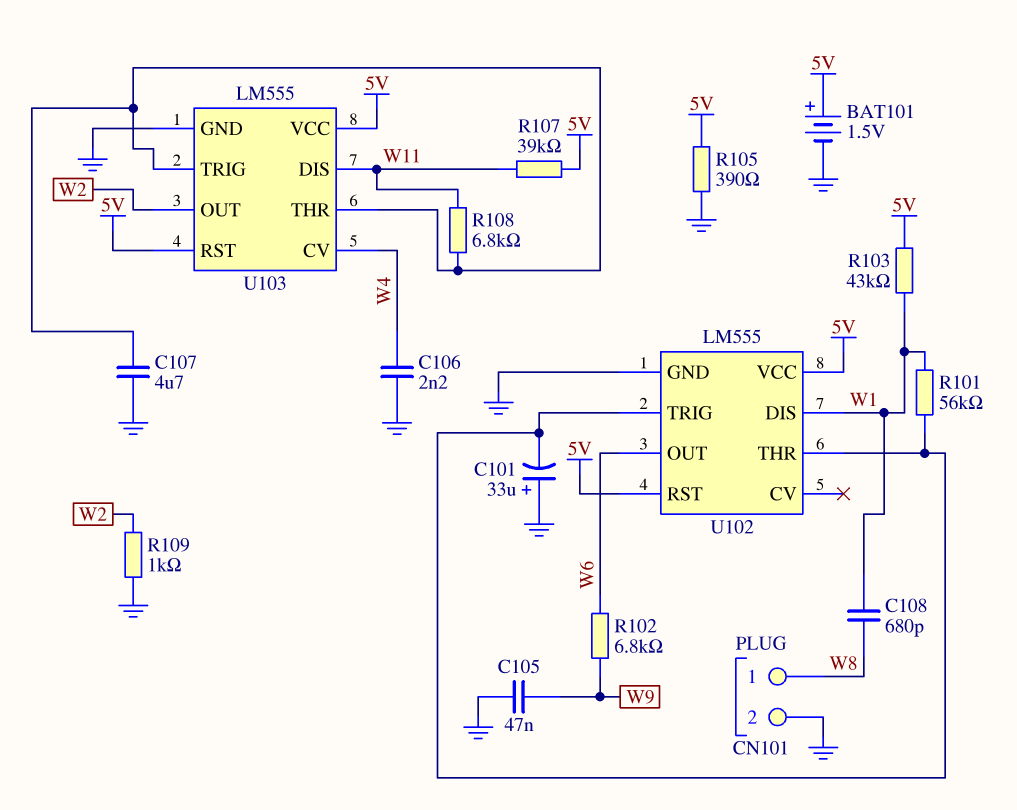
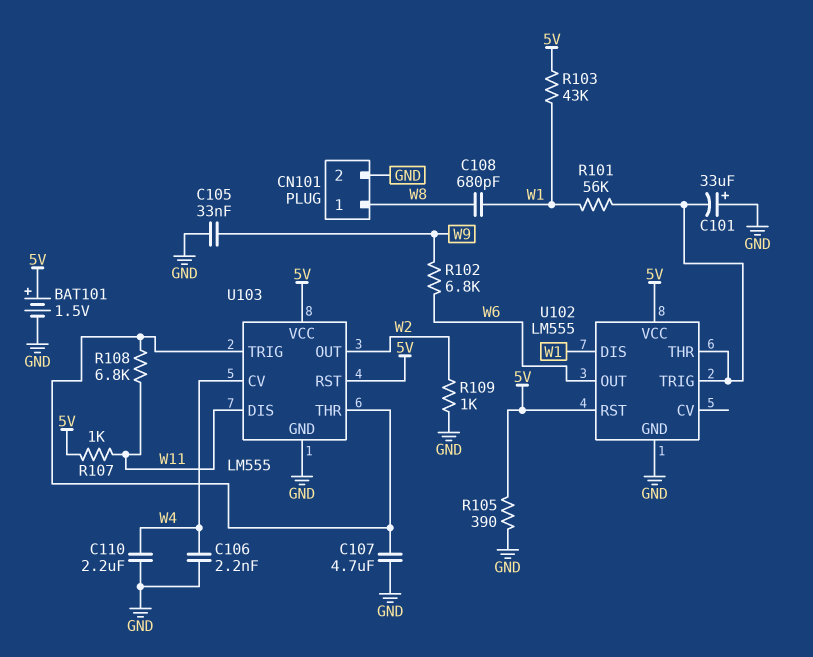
C105: 47nF (GND, W9) -> 33nF (GND, W9)
C110: none -> 2.2uF (GND, W4)
R107: 39k (5V, W11) -> 1k (5V, W11)

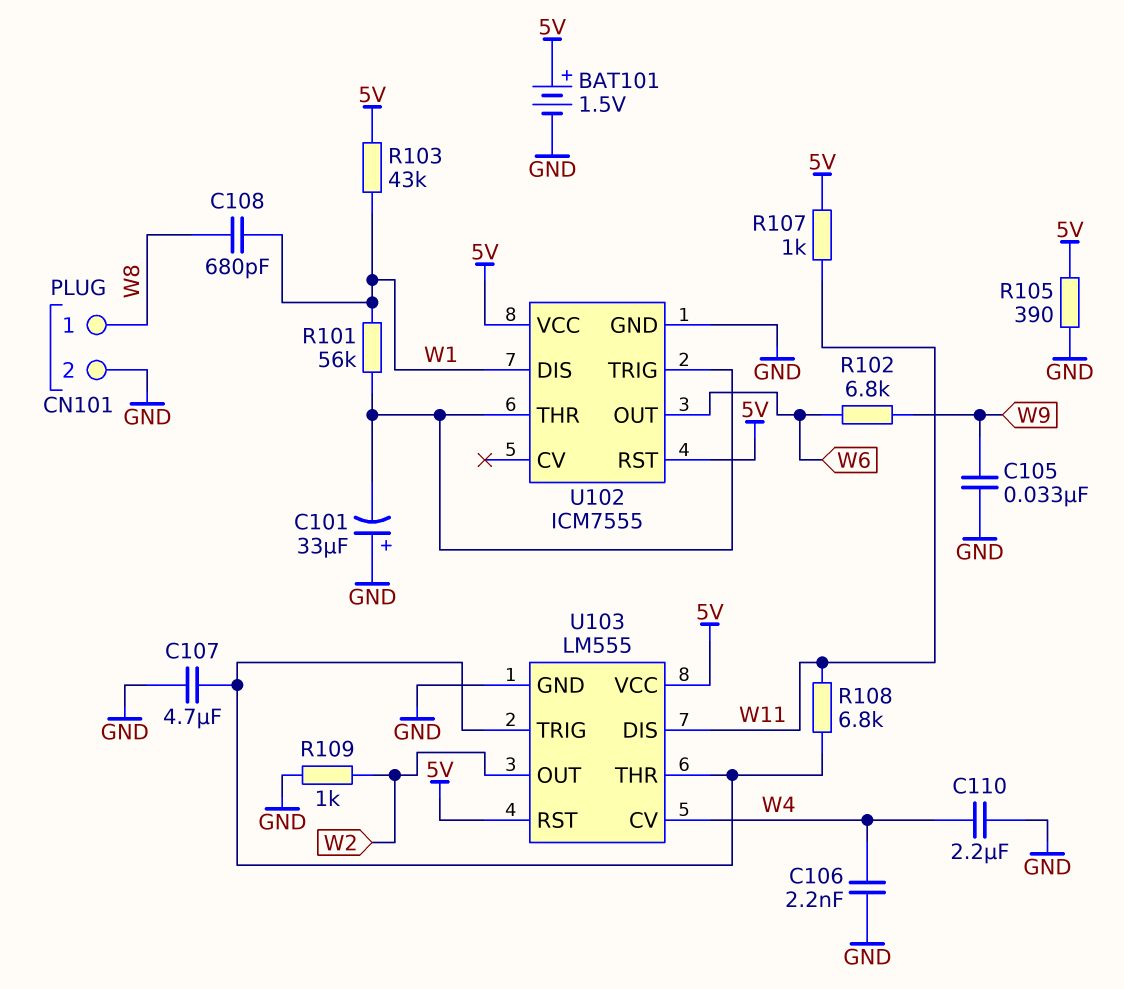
U102: LM555 -> ICM7555

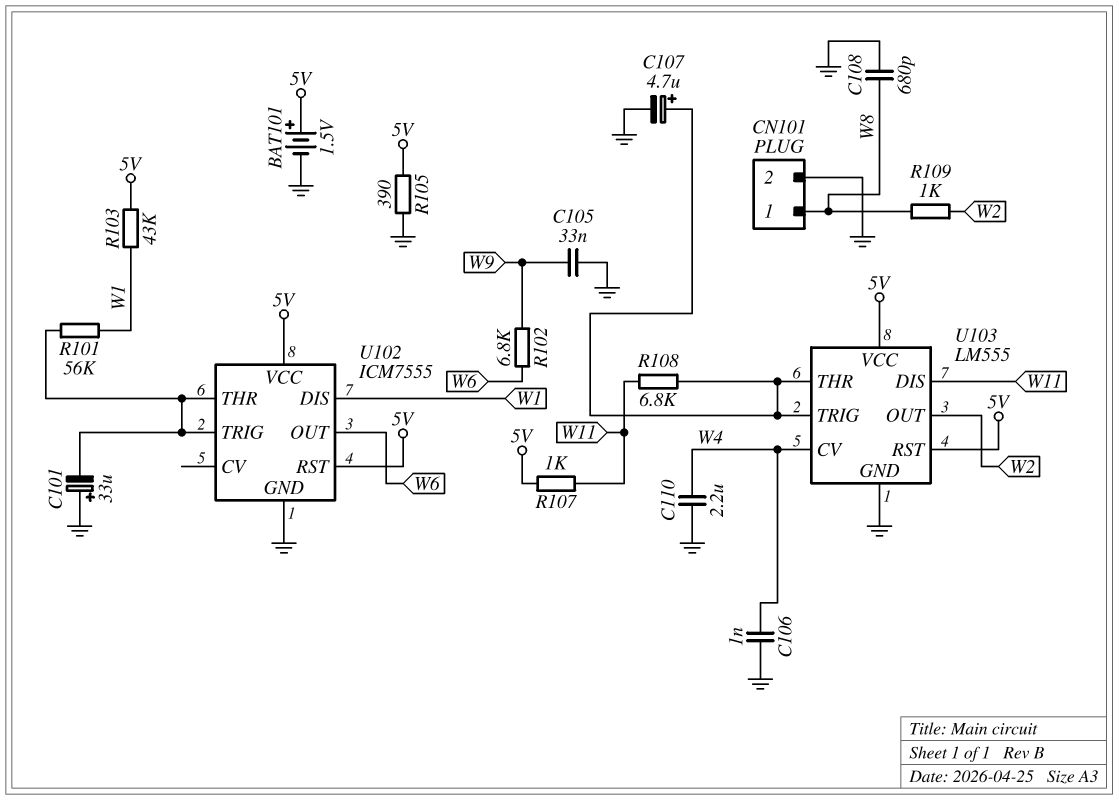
C106: 2.2nF (GND, W4) -> 1nF (GND, W4)
C107: 4.7uF (GND, U103/THR) -> 4.7uF (plus U103/THR, minus GND)
C108: 680pF (W1, W8) -> 680pF (GND, W8)
R109: 1k (GND, W2) -> 1k (W2, W8)

